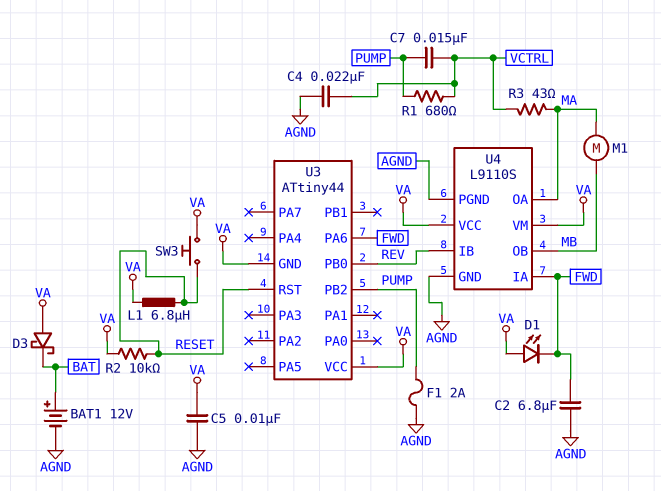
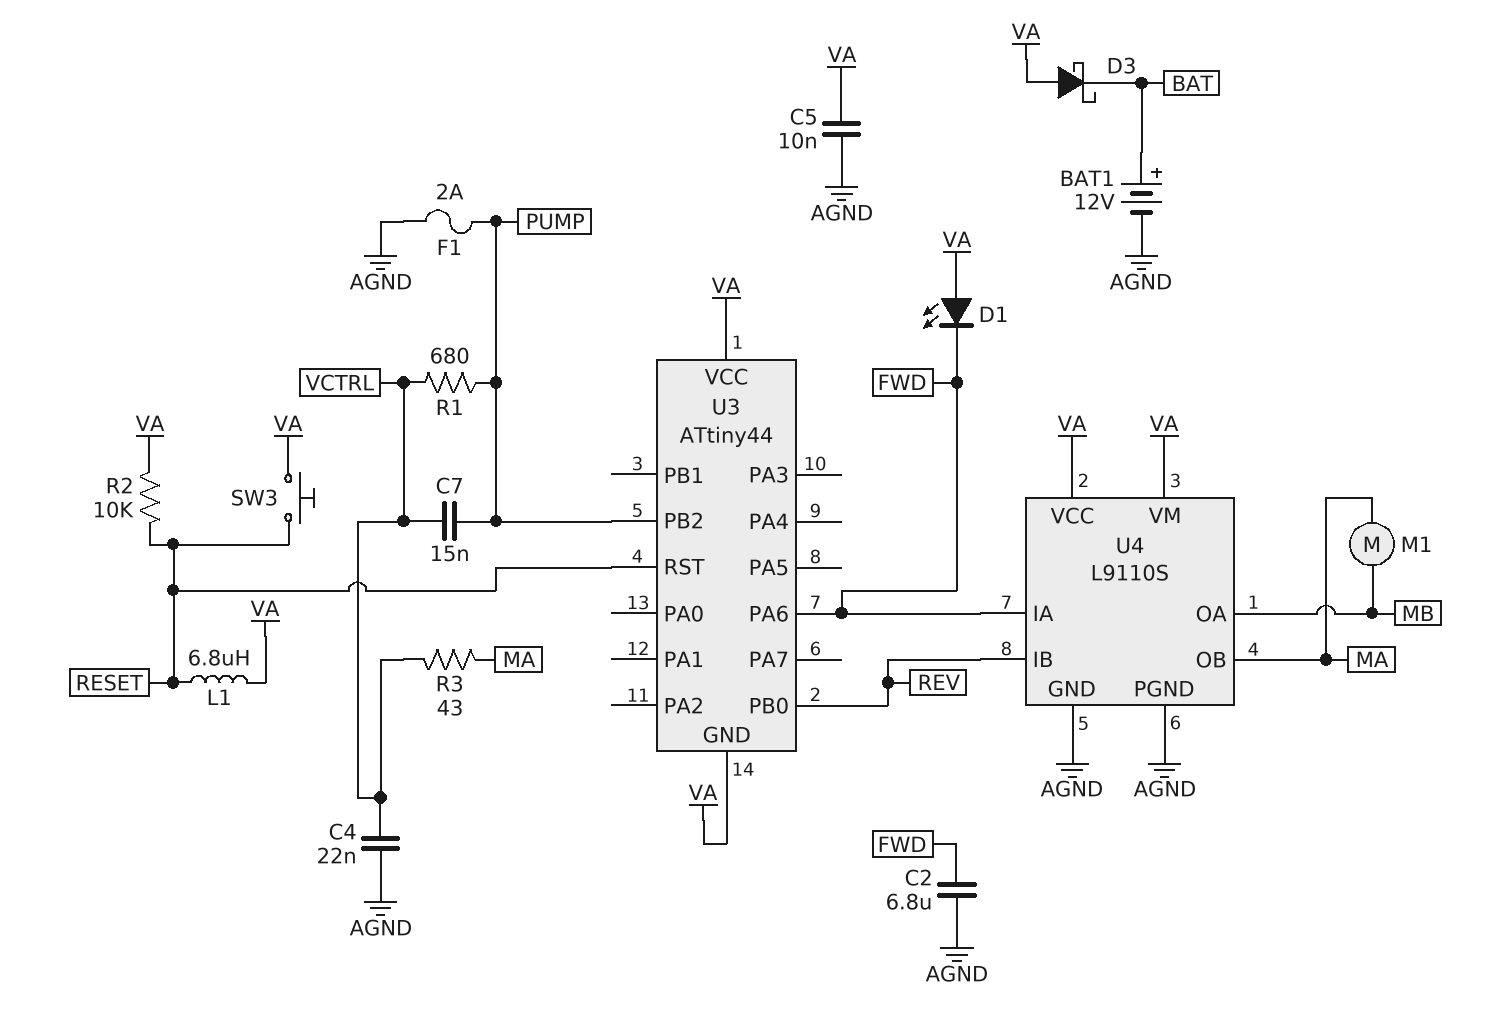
U4 pin OA: MA -> MB
U4 pin OB: MB -> MA

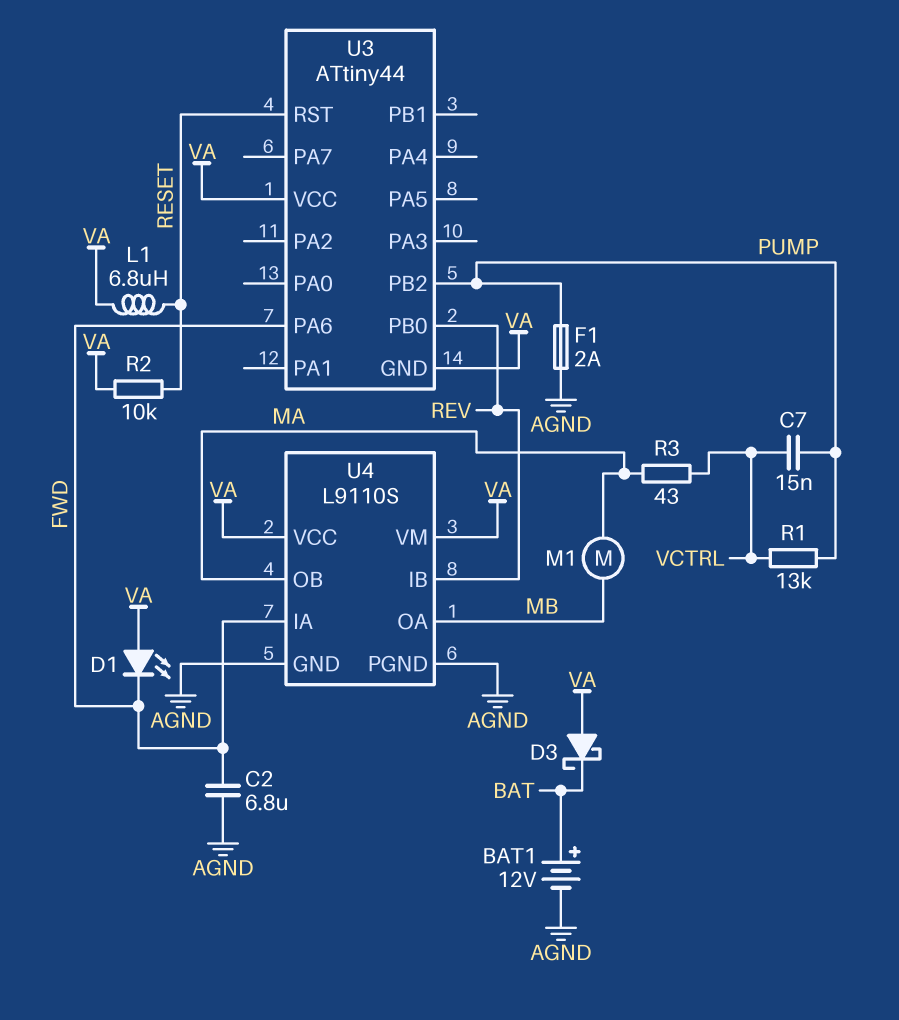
C4: 22nF (AGND, VCTRL) -> none
C5: 10nF (AGND, VA) -> none
R1: 680 (PUMP, VCTRL) -> 13k (PUMP, VCTRL)
SW3: button (RESET, VA) -> none

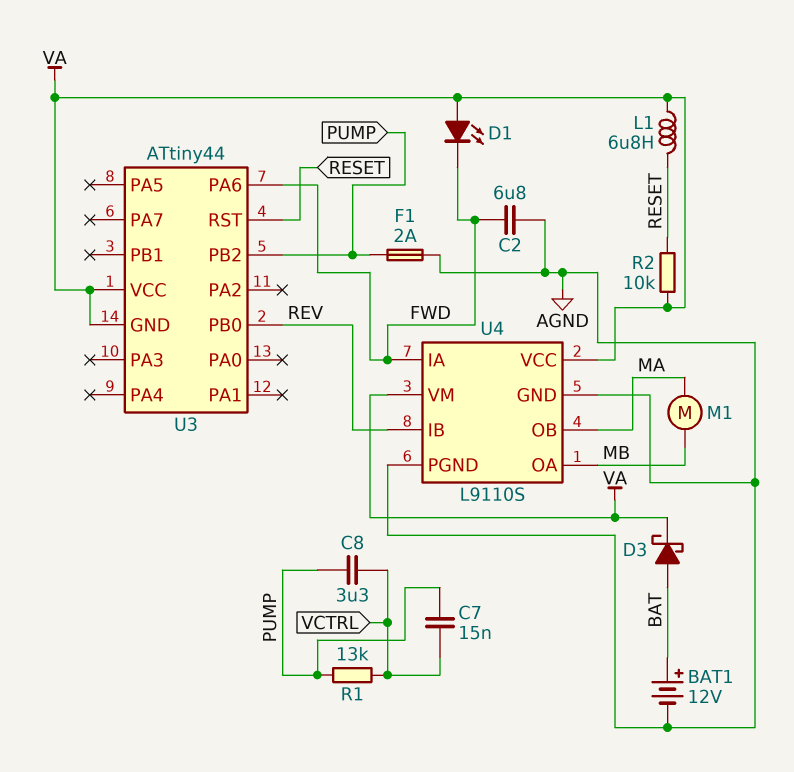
C8: none -> 3.3uF (PUMP, VCTRL)
D3: schottky (A VA, K BAT) -> schottky (A BAT, K VA)
R3: 43 (MA, VCTRL) -> none

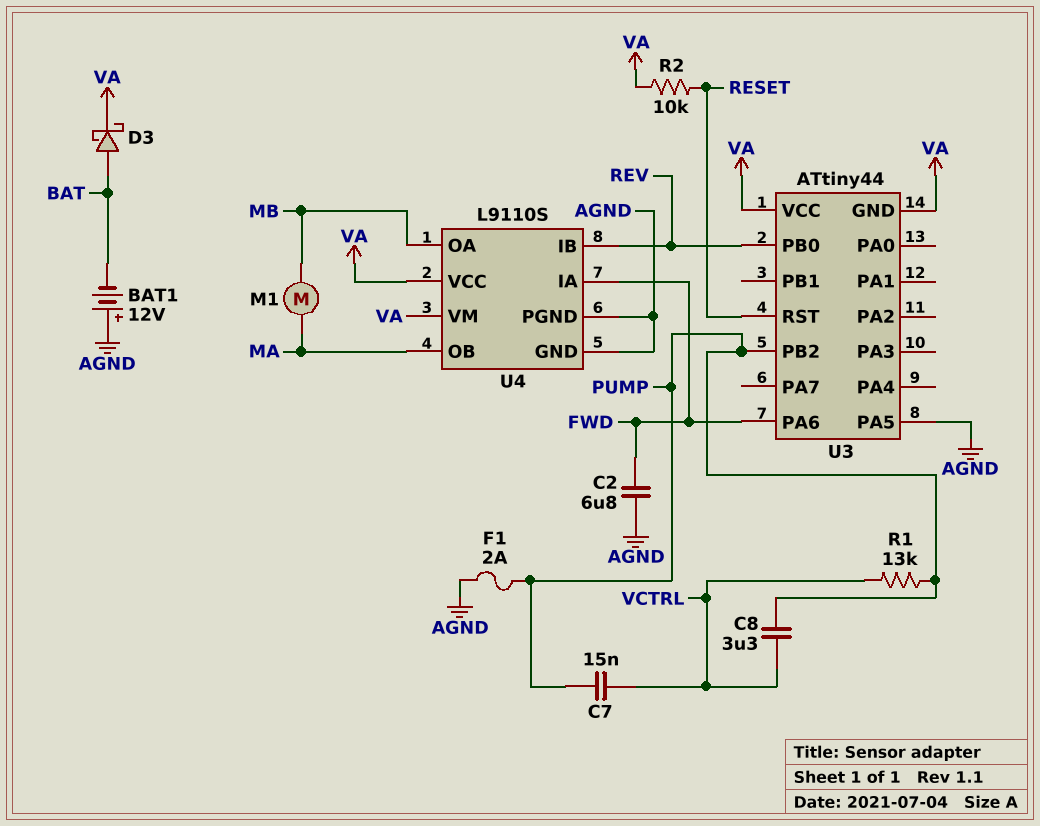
BAT1: 12V (plus BAT, minus AGND) -> 12V (plus AGND, minus BAT)
D1: LED (A VA, K FWD) -> none
L1: 6.8uH (RESET, VA) -> none
U3 pin PA5: none -> AGND

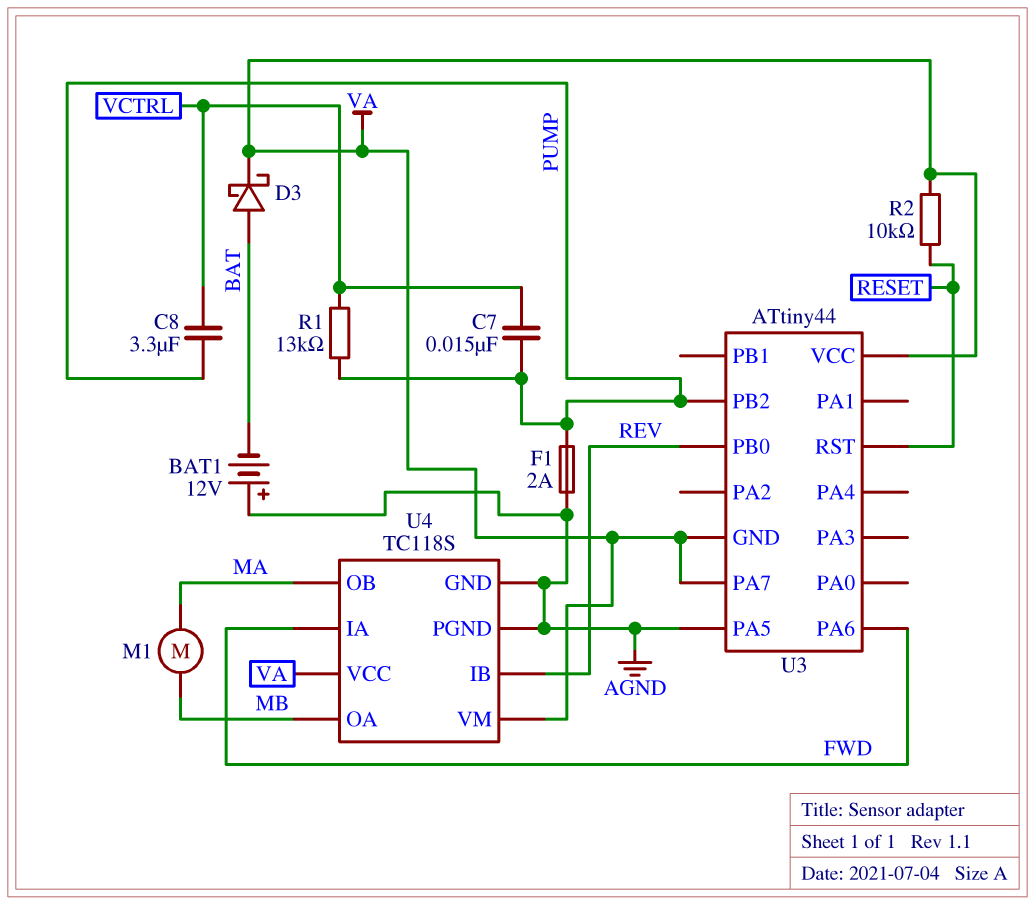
C2: 6.8uF (AGND, FWD) -> none
U3 pin PA7: none -> VA
U4: L9110S -> TC118S

